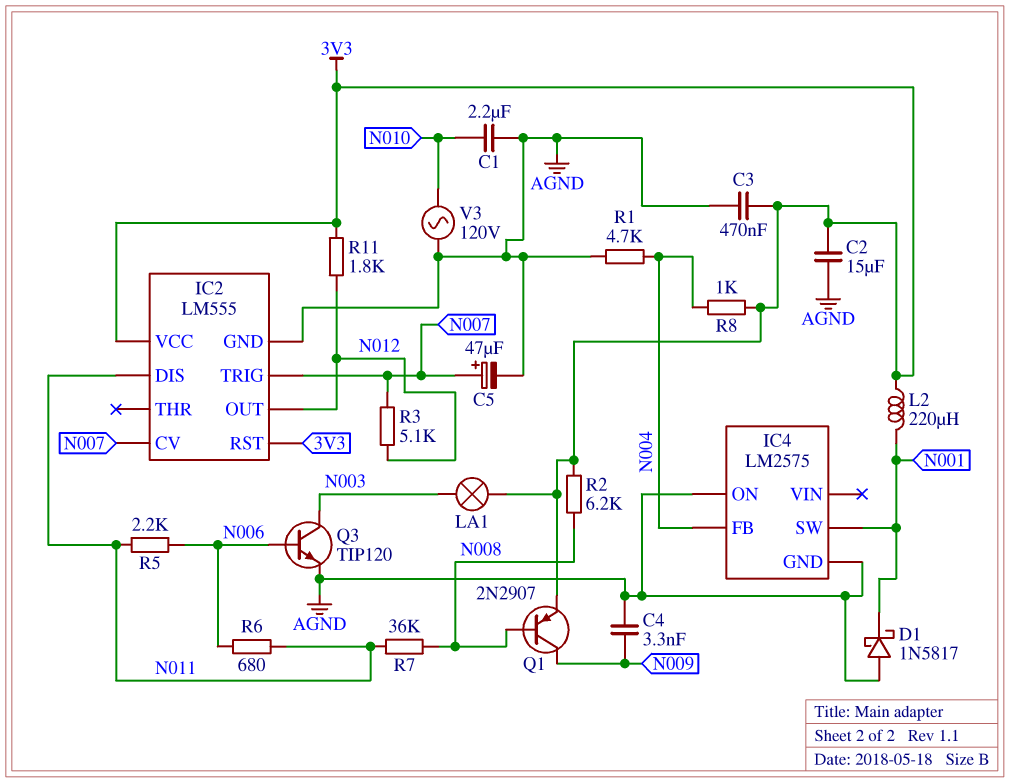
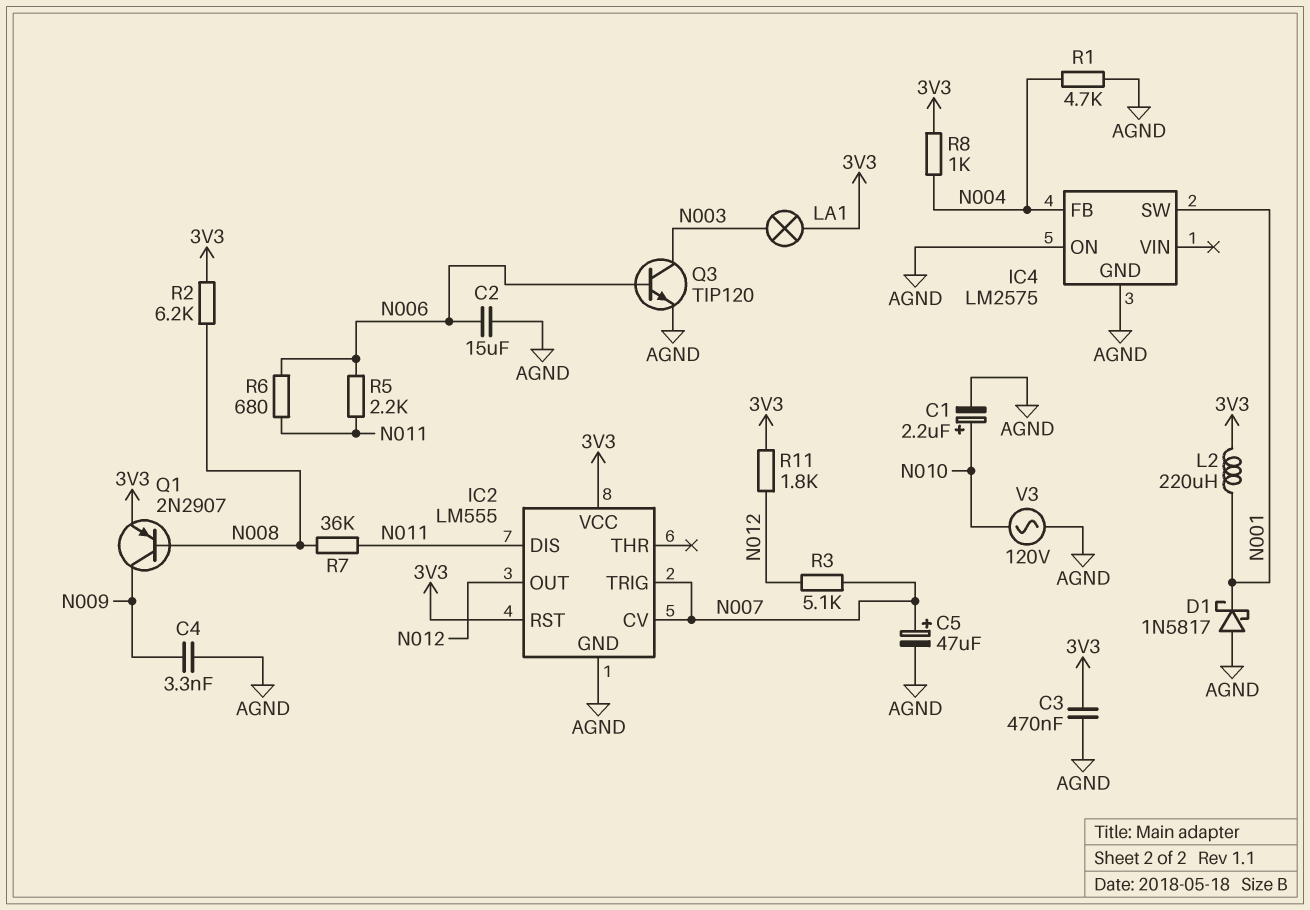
C1: 2.2uF (AGND, N010) -> 2.2uF (plus N010, minus AGND)
C2: 15uF (3V3, AGND) -> 15uF (AGND, N006)

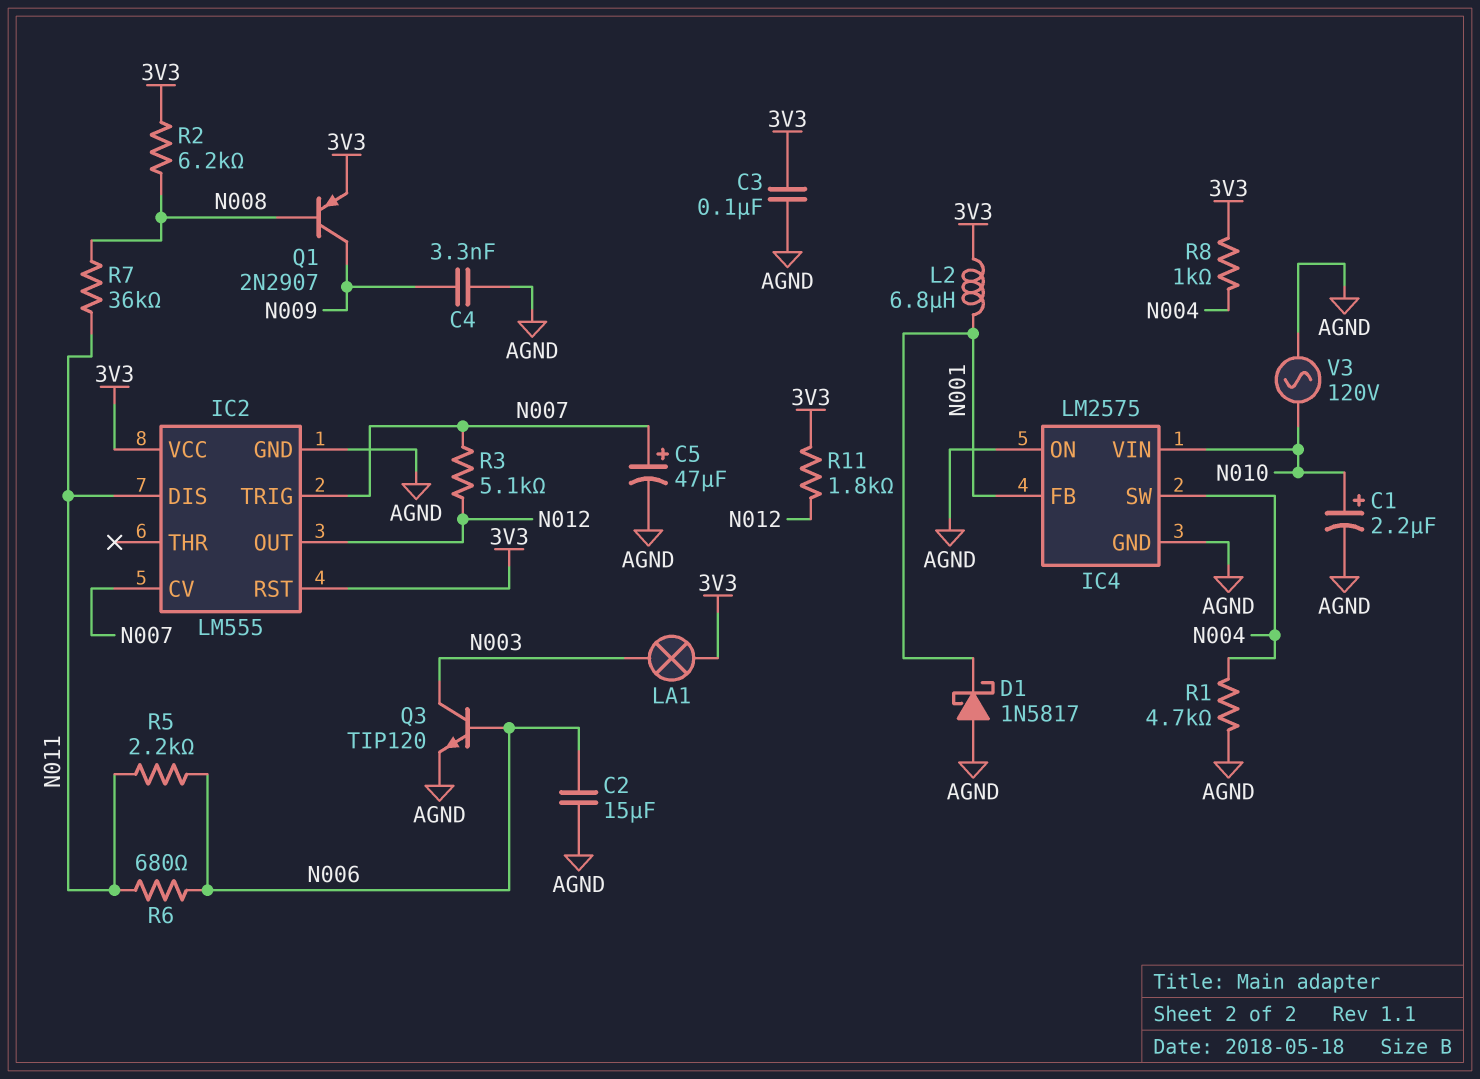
C3: 470nF (3V3, AGND) -> 100nF (3V3, AGND)
IC4 pin FB: N004 -> N001
IC4 pin SW: N001 -> N004
IC4 pin VIN: none -> N010
L2: 220uH (3V3, N001) -> 6.8uH (3V3, N001)

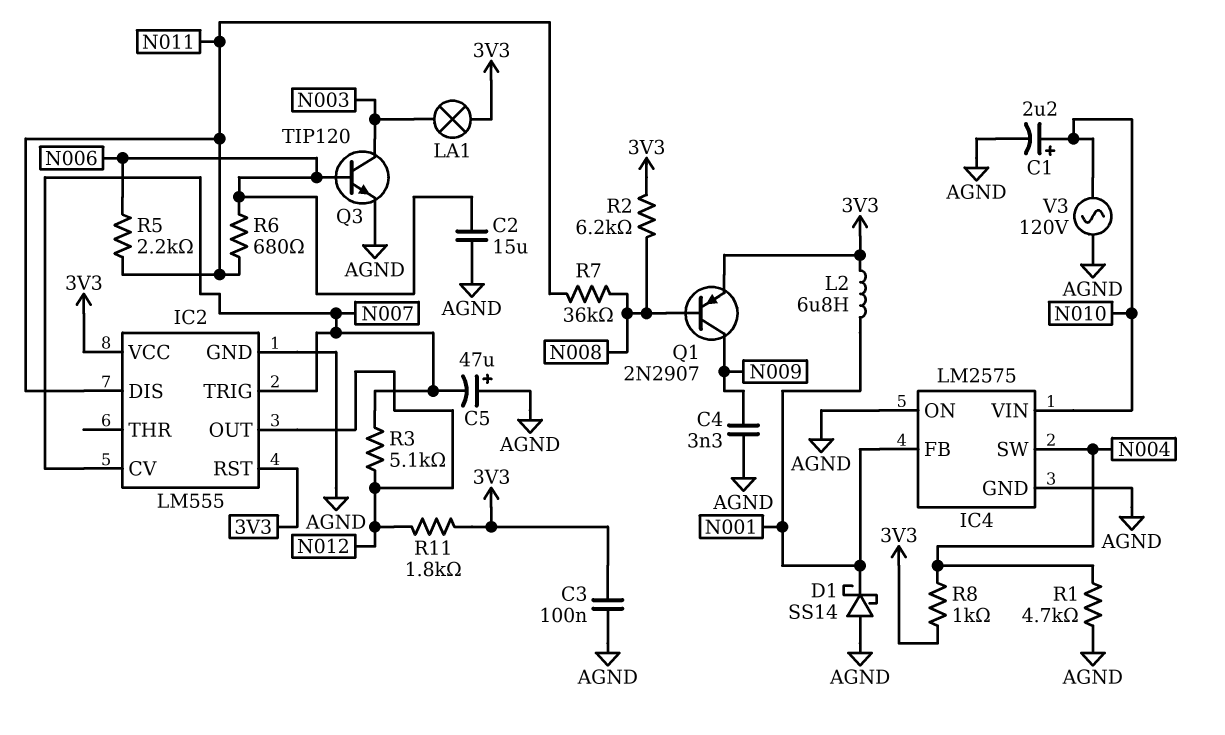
C5: 47uF (plus N007, minus AGND) -> 47uF (plus AGND, minus N007)
D1: schottky 1N5817 (A AGND, K N001) -> schottky SS14 (A AGND, K N001)

